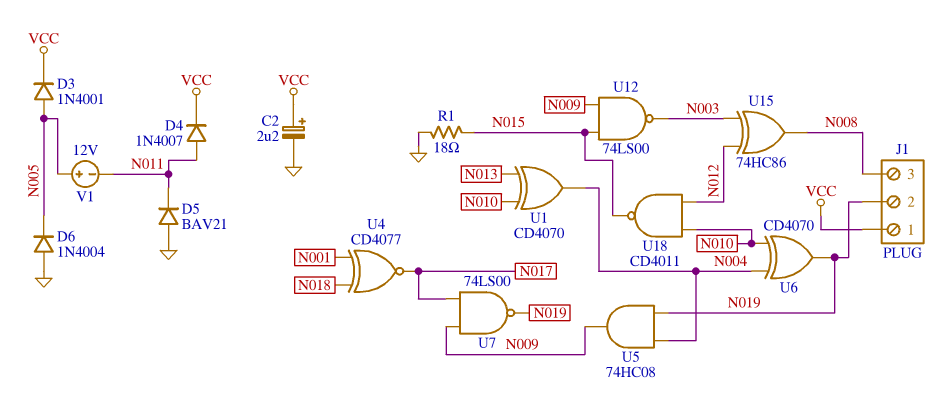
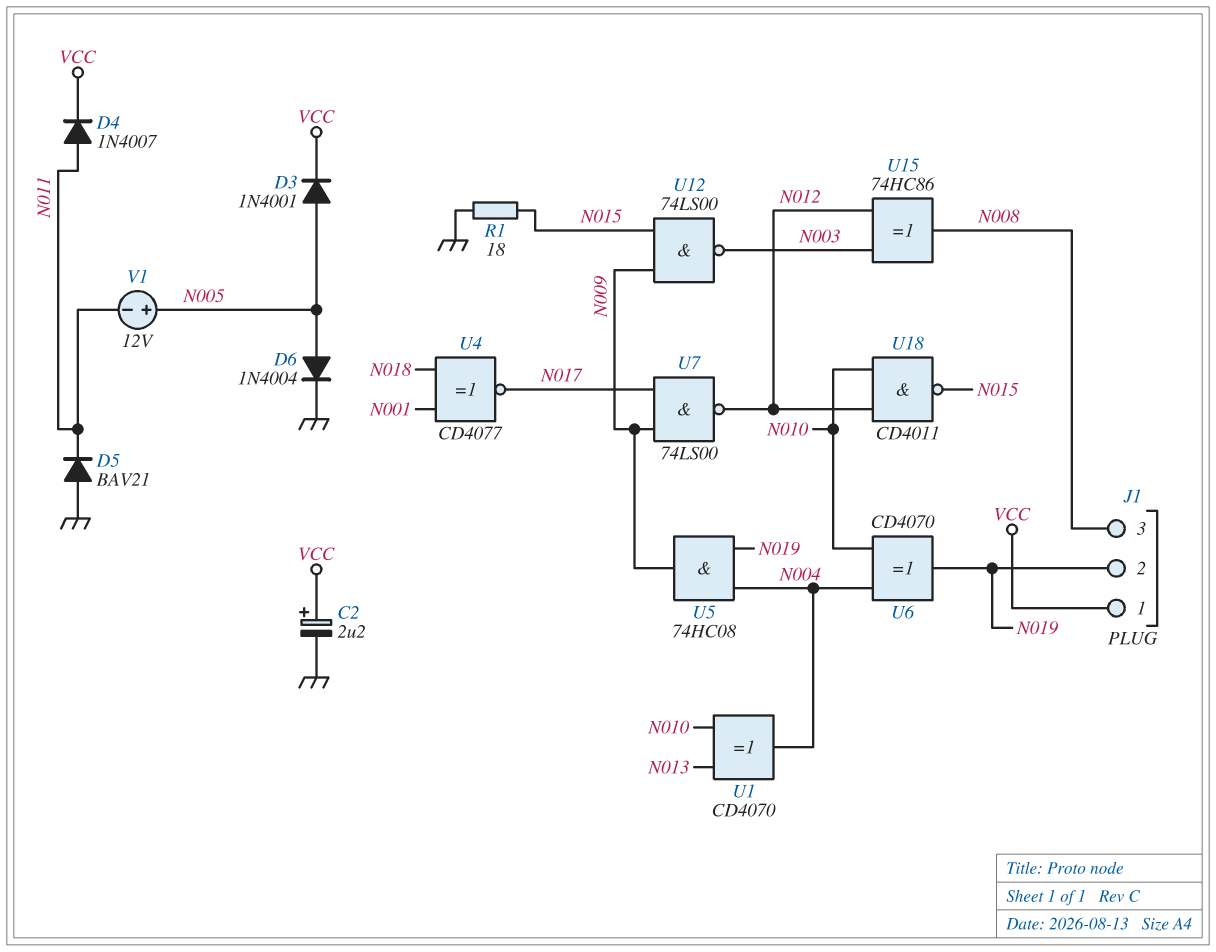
D6: diode 1N4004 (A GND, K N005) -> diode 1N4004 (A N005, K GND)
U7: NAND 74LS00 (in N009, in N017, out N019) -> NAND 74LS00 (in N009, in N017, out N012)

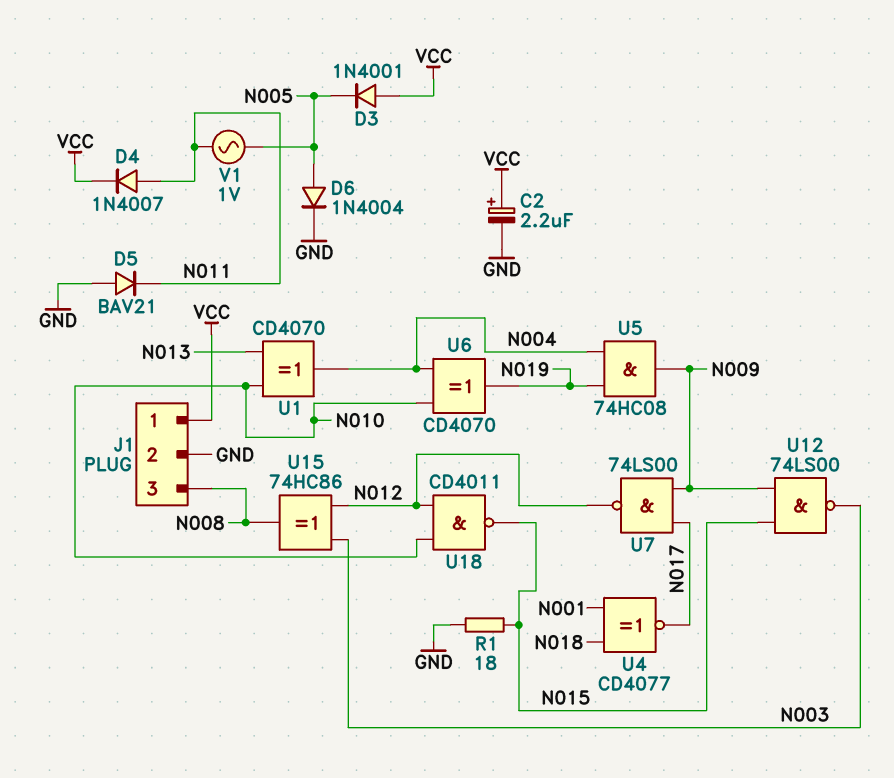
D3: diode 1N4001 (A N005, K VCC) -> diode 1N4001 (A VCC, K N005)
J1 pin 2: N019 -> GND
V1: 12V (plus N005, minus N011) -> AC 1V (N005, N011)

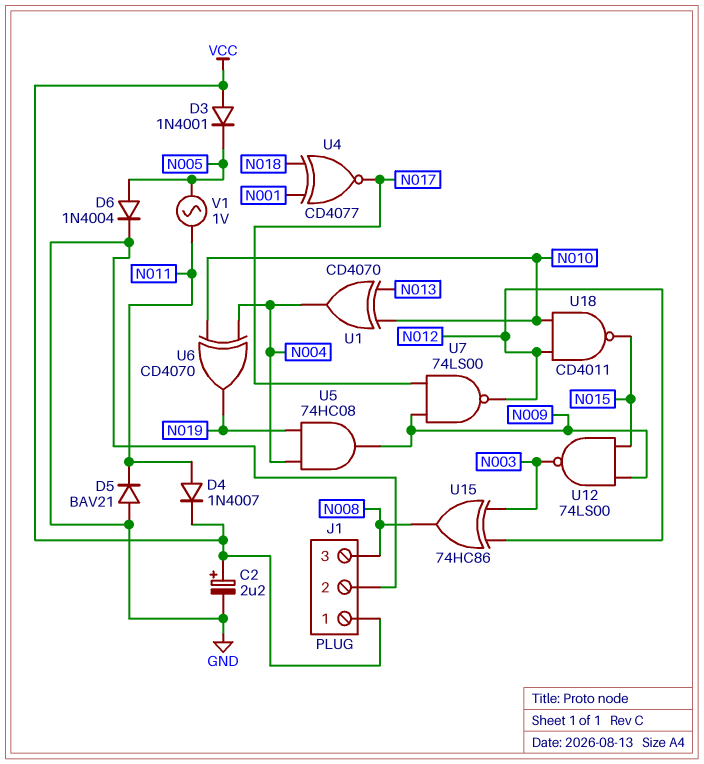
R1: 18 (GND, N015) -> none

